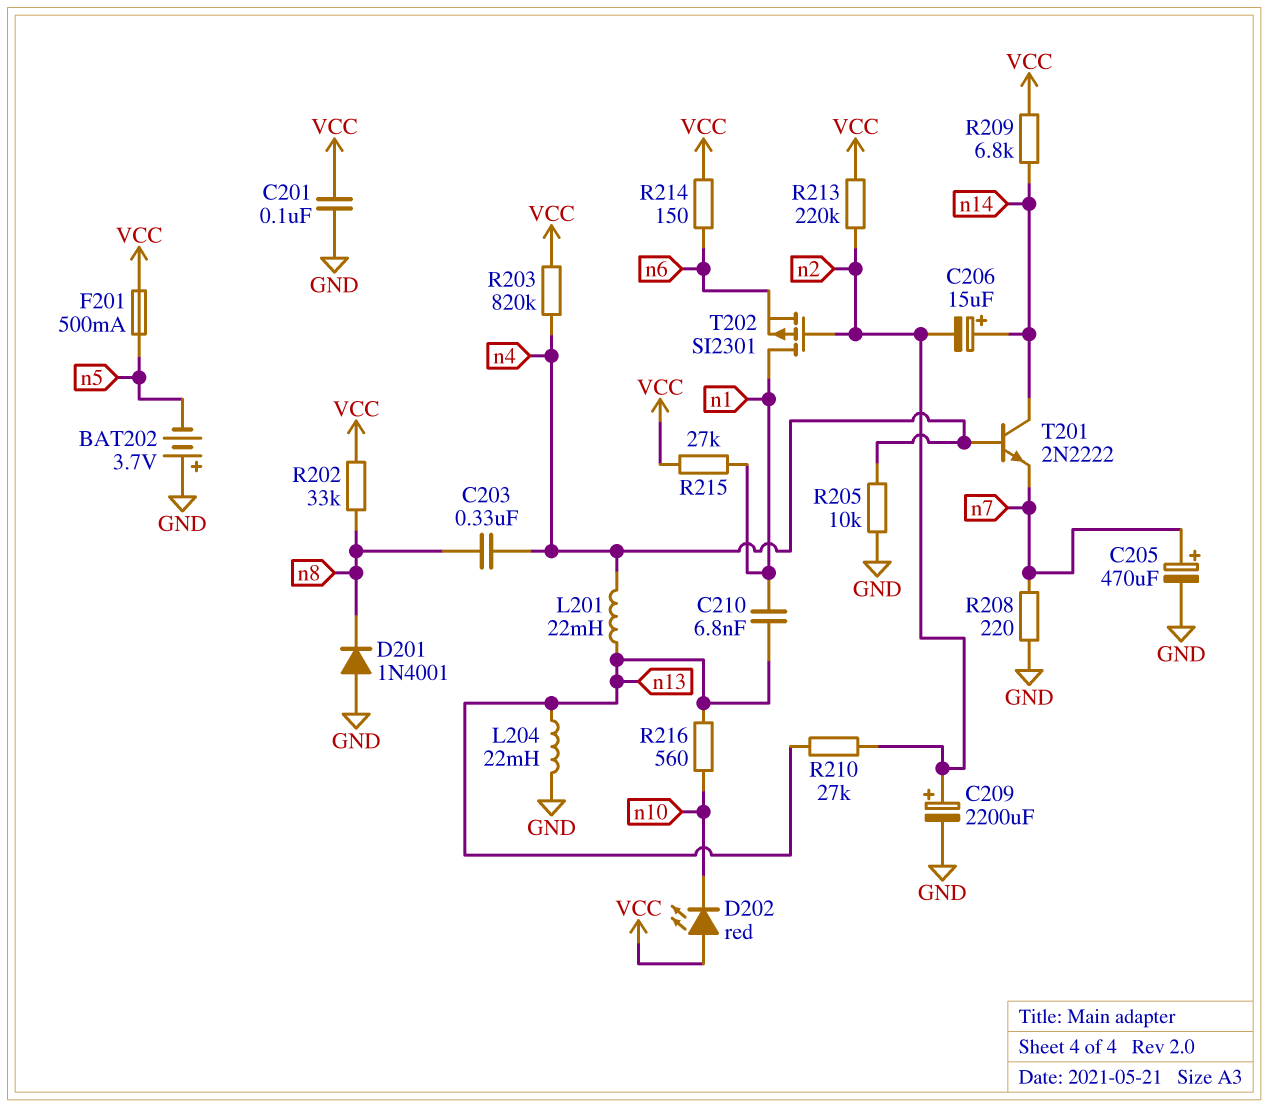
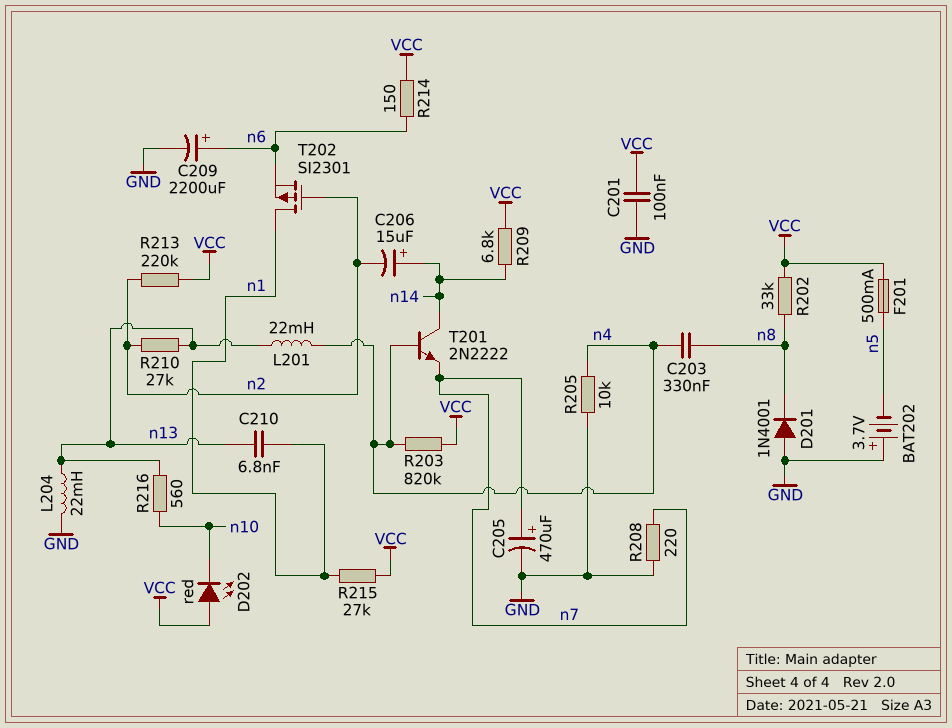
C209: 2200uF (plus n2, minus GND) -> 2200uF (plus n6, minus GND)

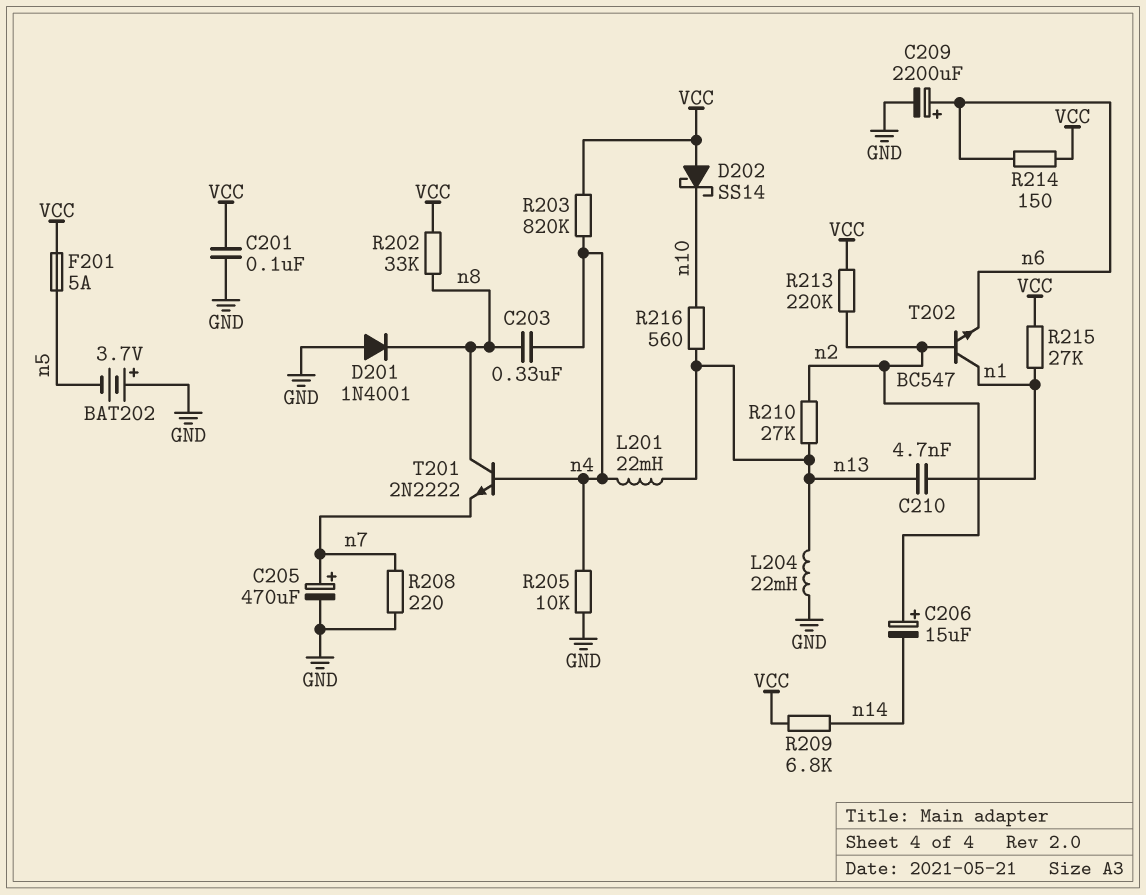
C206: 15uF (plus n14, minus n2) -> 15uF (plus n2, minus n14)
C210: 6.8nF (n1, n13) -> 4.7nF (n1, n13)
D202: LED red (A VCC, K n10) -> schottky SS14 (A VCC, K n10)
F201: 500mA (VCC, n5) -> 5A (VCC, n5)
T201: NPN 2N2222 (B n4, C n14, E n7) -> NPN 2N2222 (B n4, C n8, E n7)
T202: PMOS SI2301 (G n2, D n1, S n6) -> NPN BC547 (B n2, C n1, E n6)

